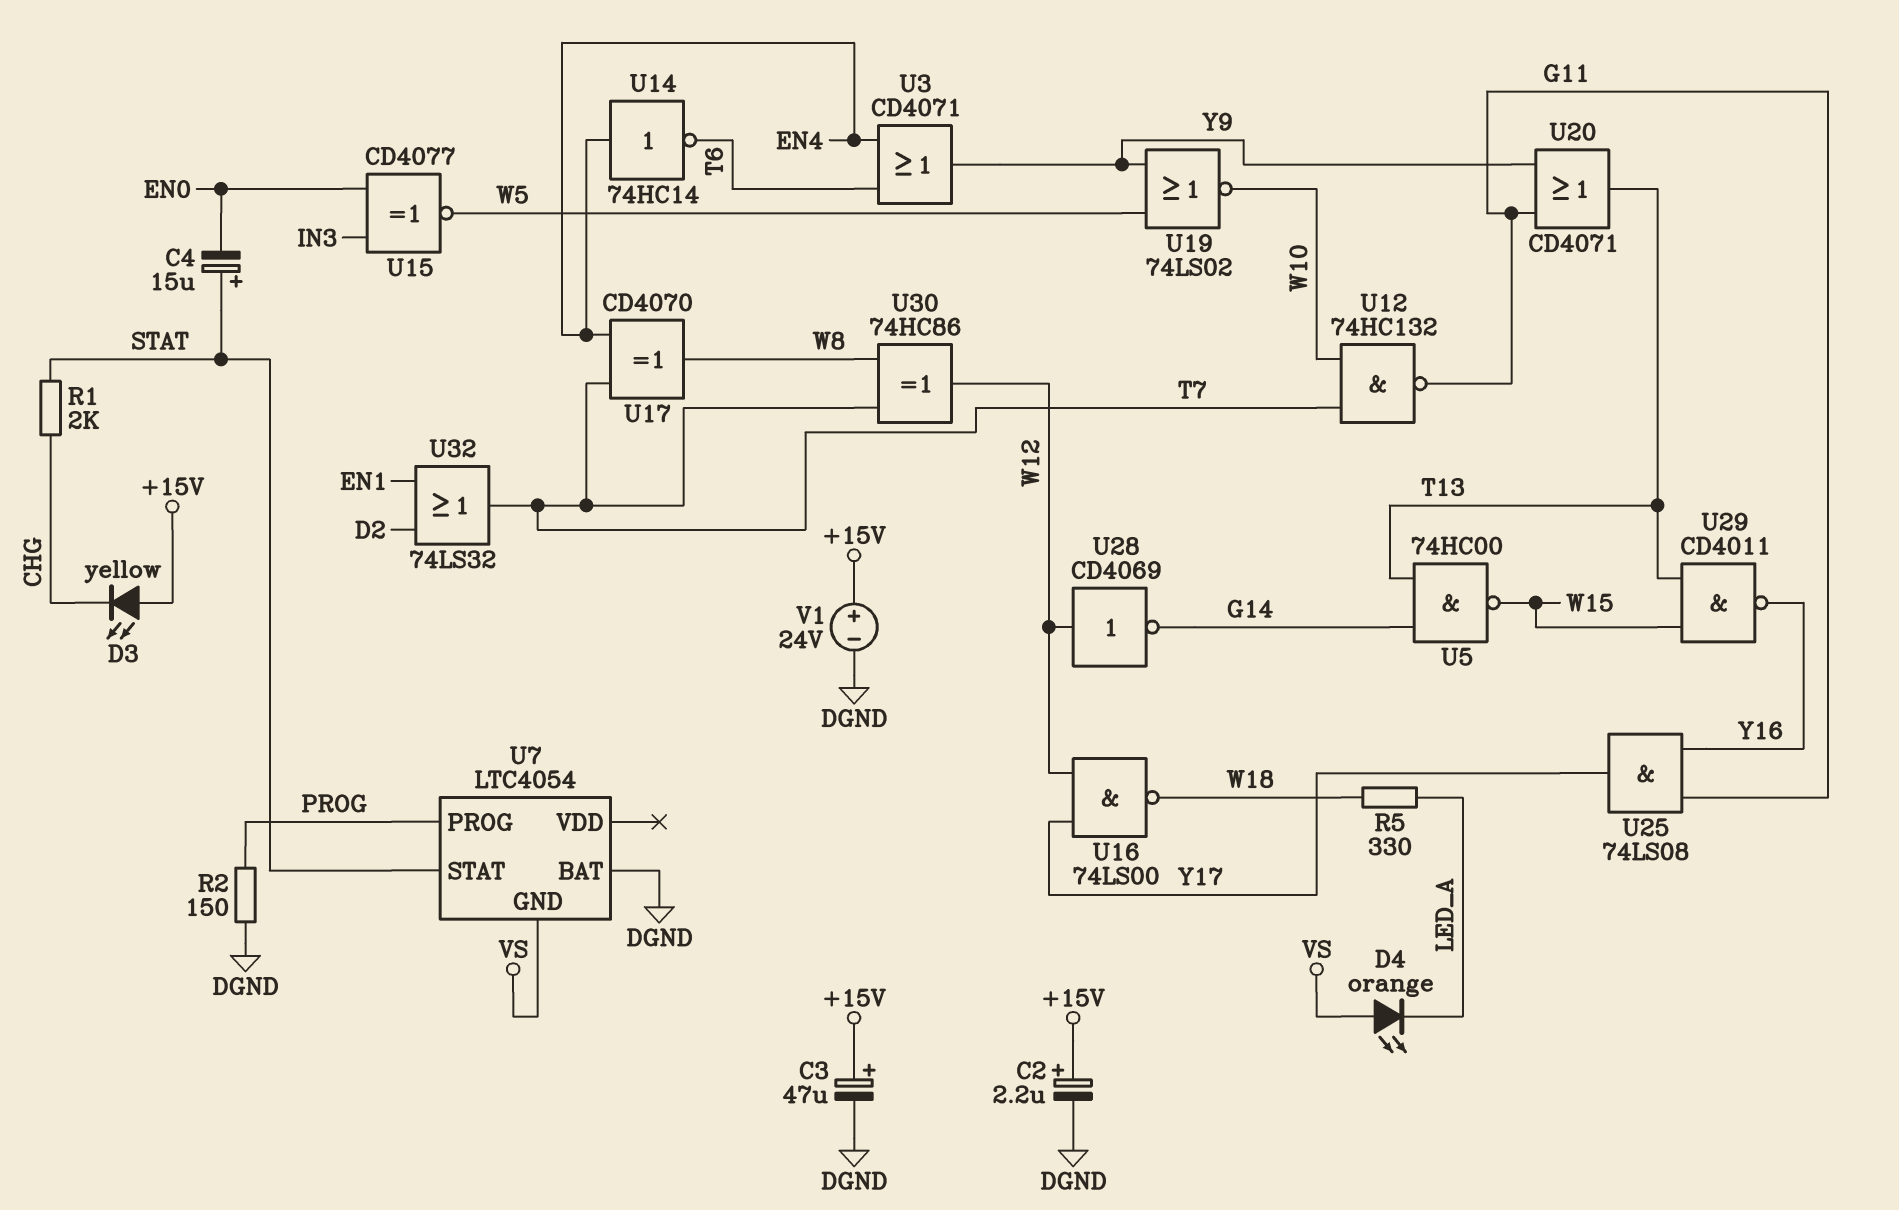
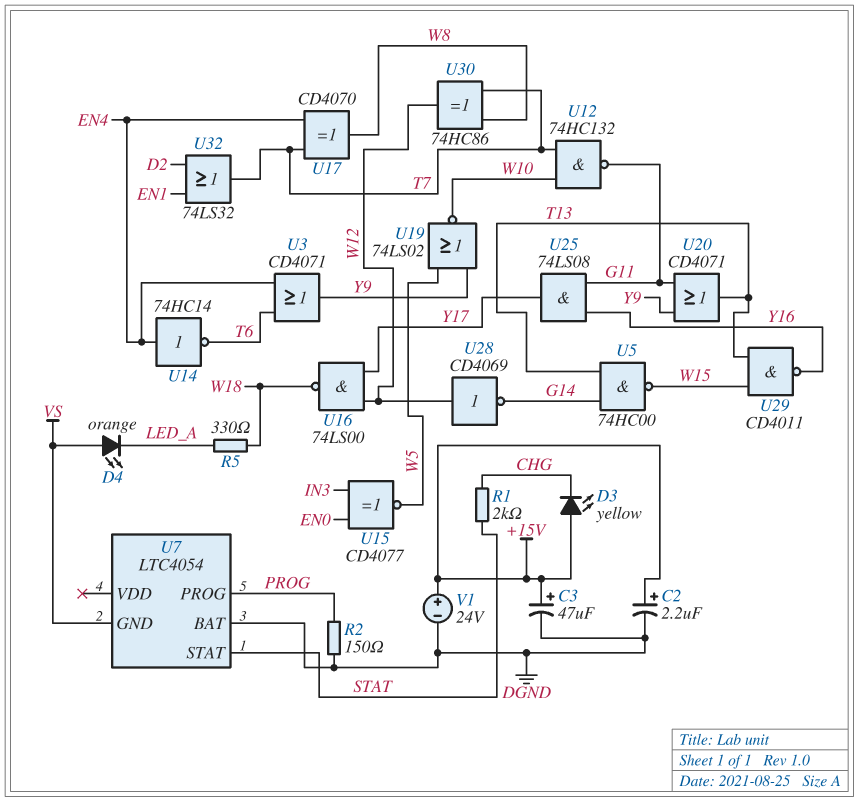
C4: 15uF (plus STAT, minus EN0) -> none

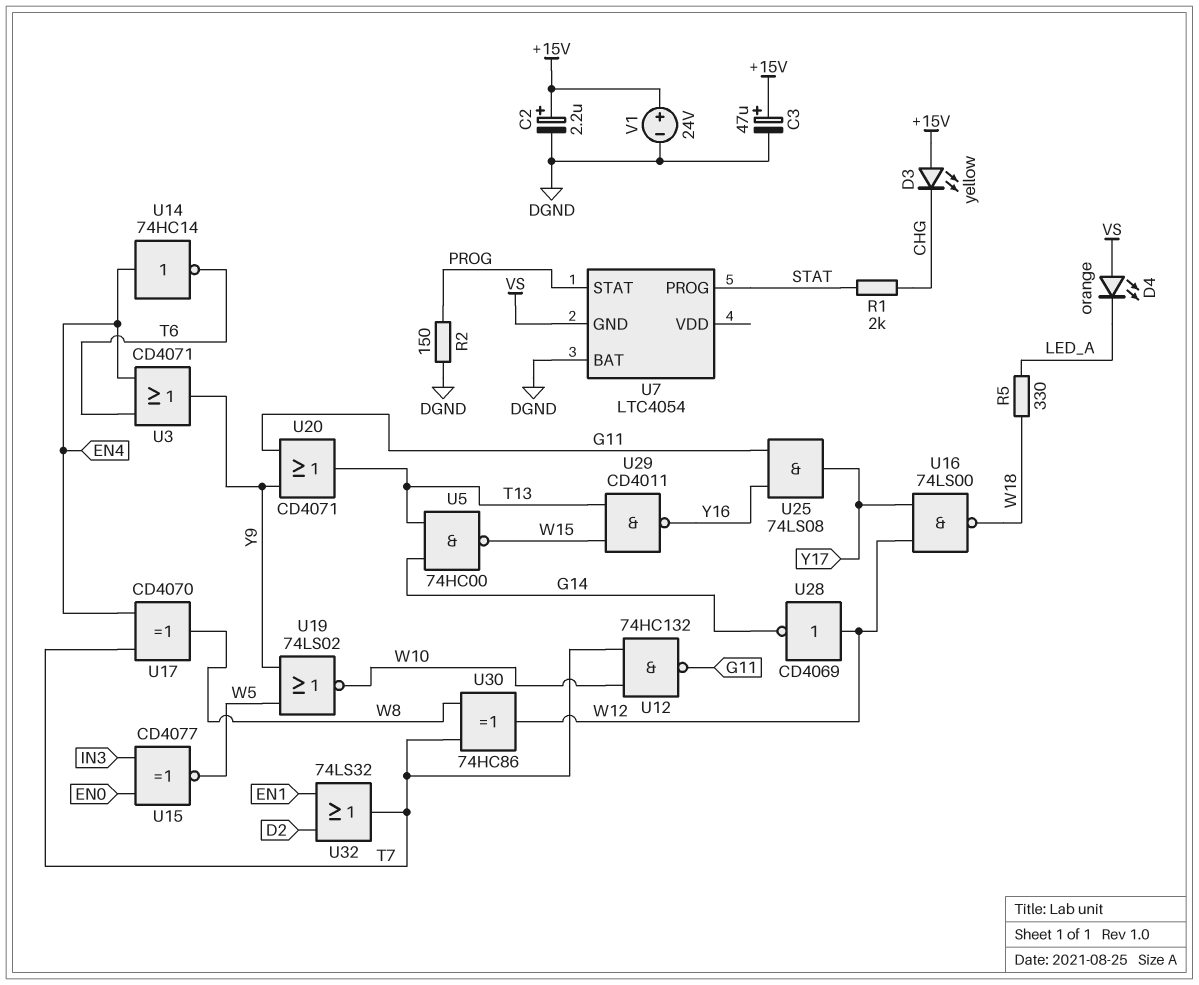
U7 pin PROG: PROG -> STAT
U7 pin STAT: STAT -> PROG

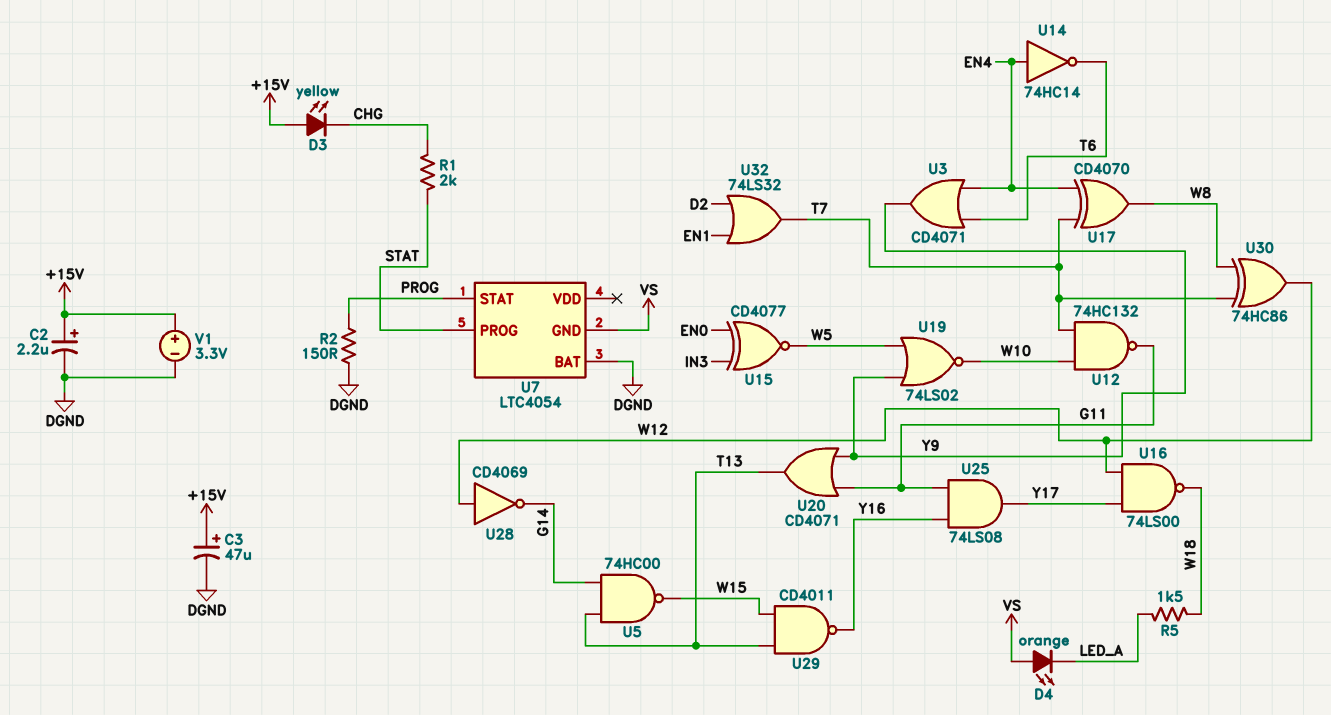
R5: 330 (LED_A, W18) -> 1.5k (LED_A, W18)
V1: 24V (plus +15V, minus DGND) -> 3.3V (plus +15V, minus DGND)

